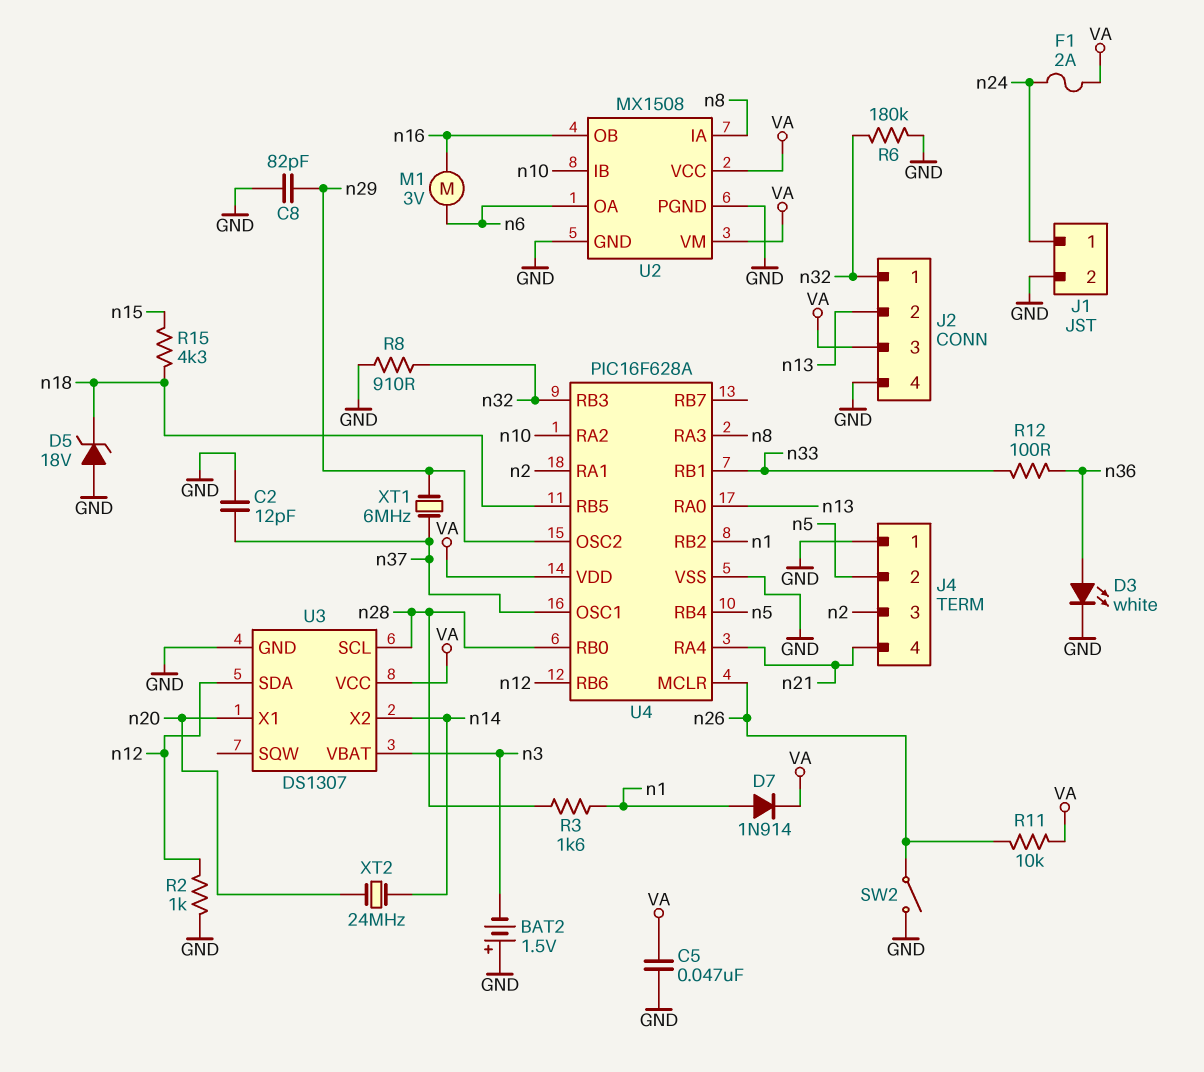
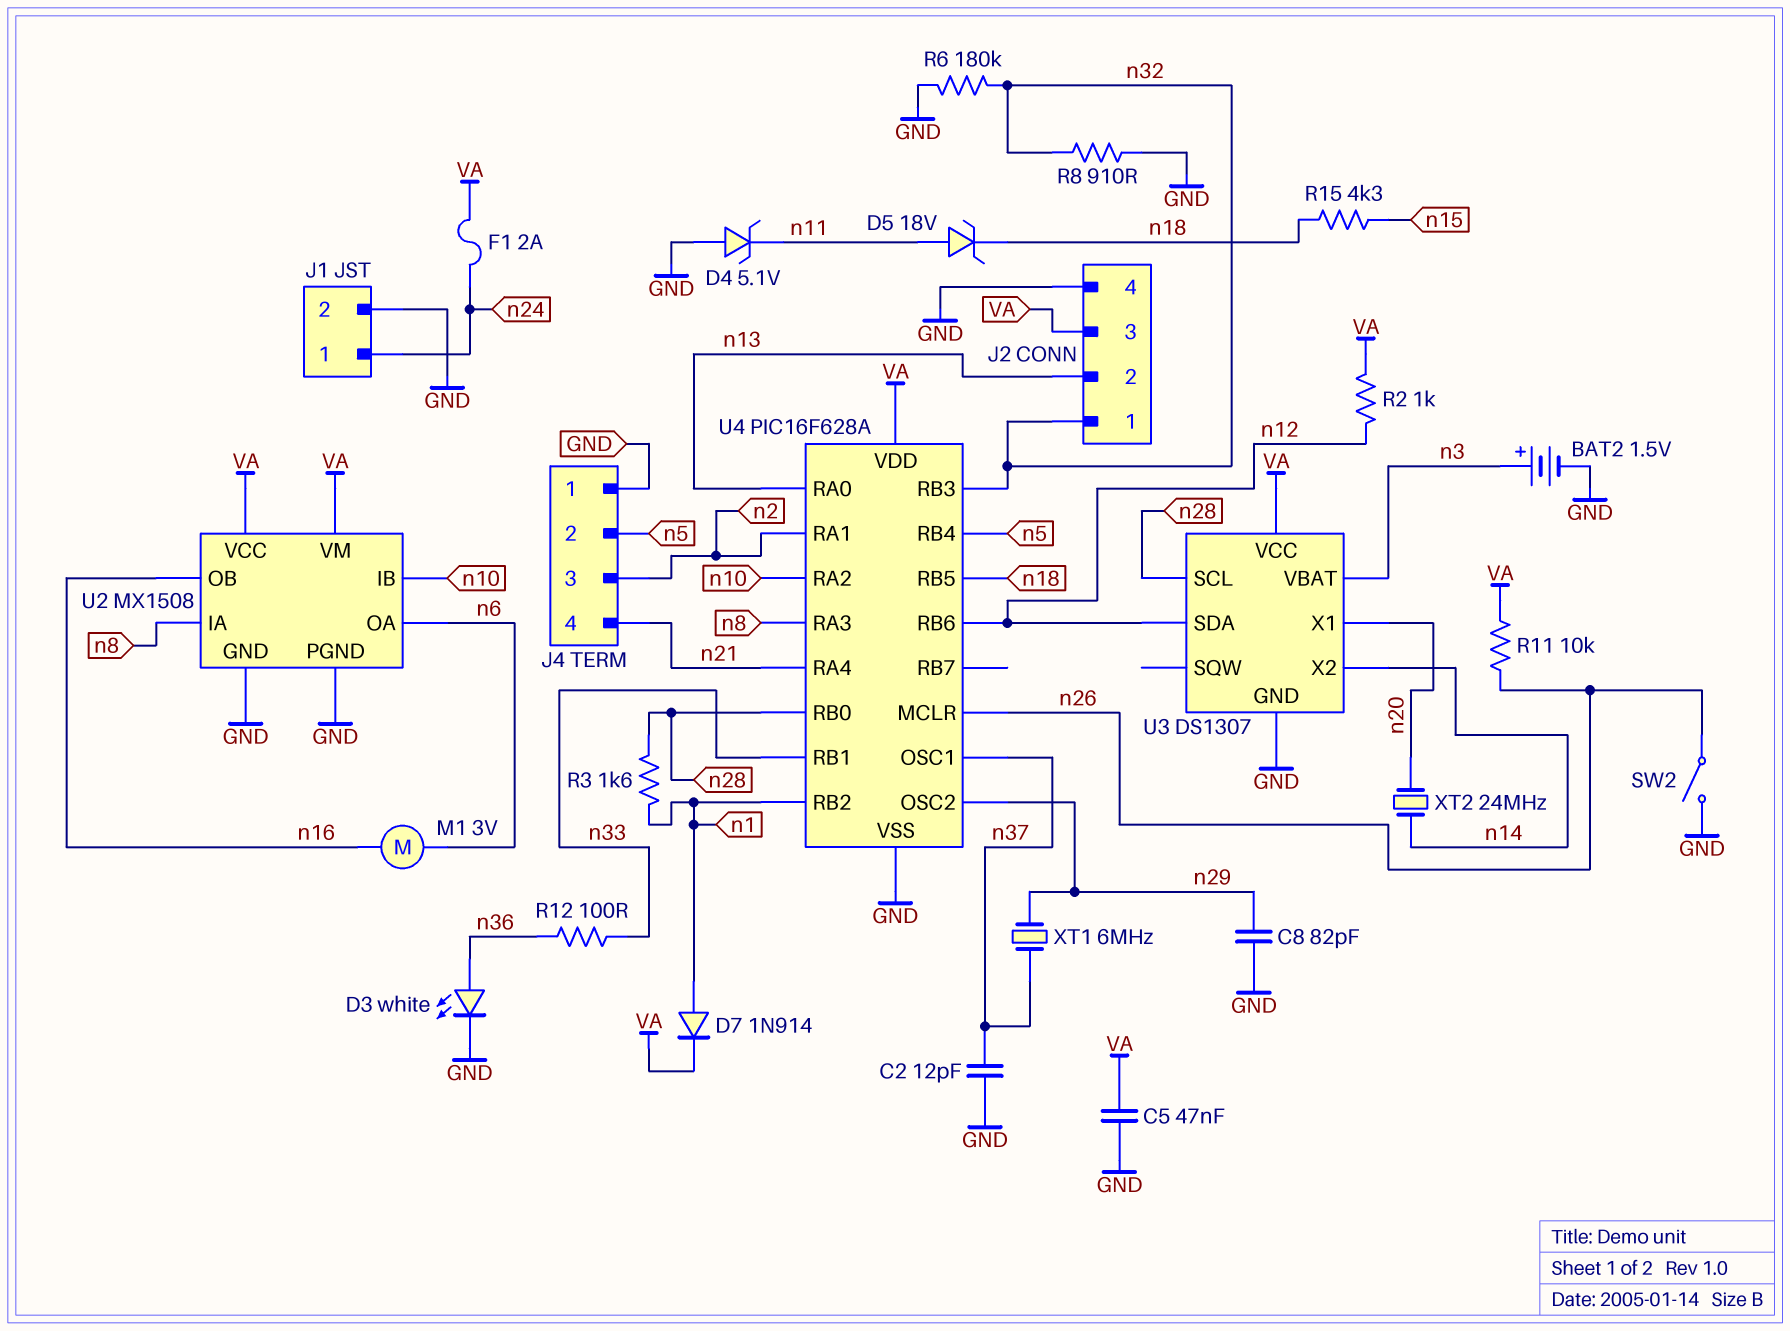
BAT2: 1.5V (plus GND, minus n3) -> 1.5V (plus n3, minus GND)
D4: none -> zener 5.1V (A GND, K n11)
D5: zener 18V (A GND, K n18) -> zener 18V (A n11, K n18)
R2: 1k (GND, n12) -> 1k (VA, n12)

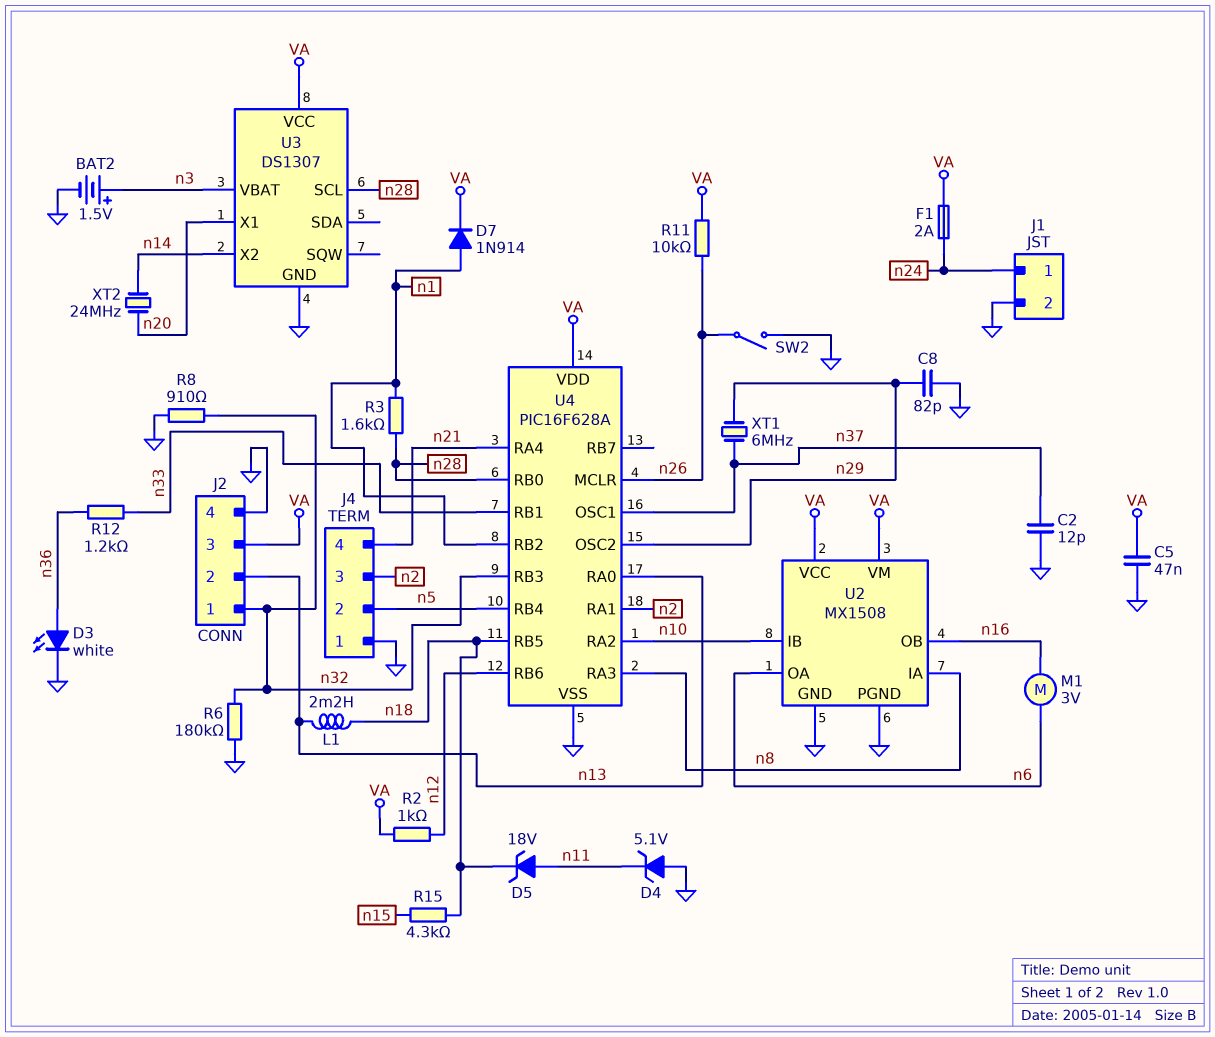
L1: none -> 2.2mH (n13, n18)
R12: 100 (n33, n36) -> 1.2k (n33, n36)
U3 pin SDA: n12 -> none

